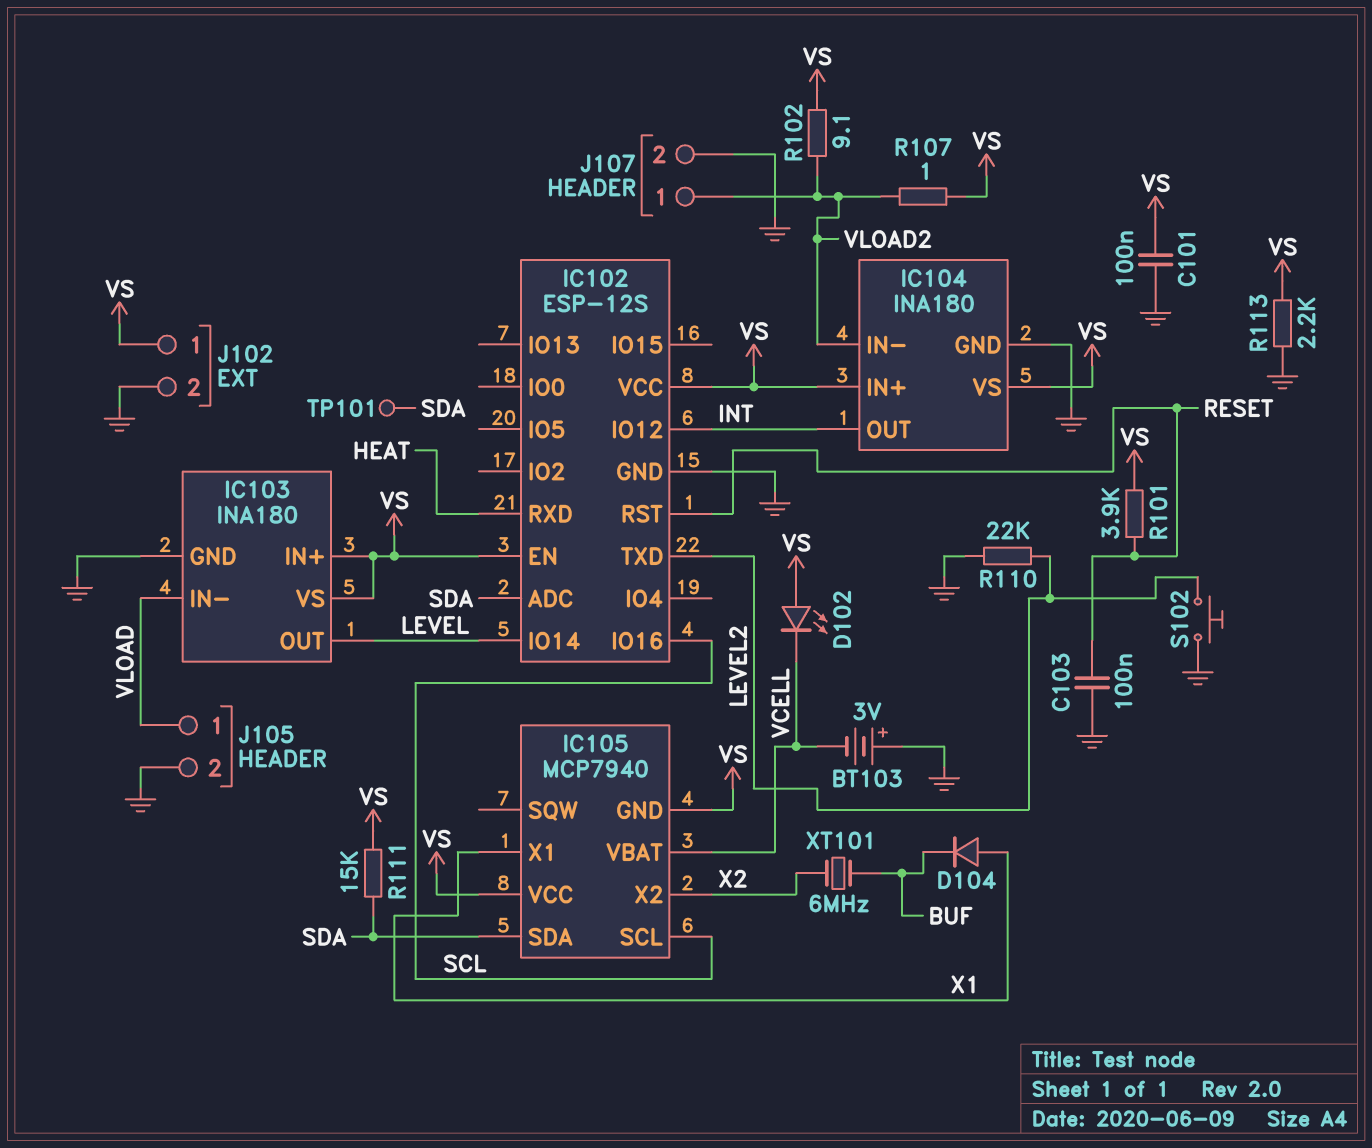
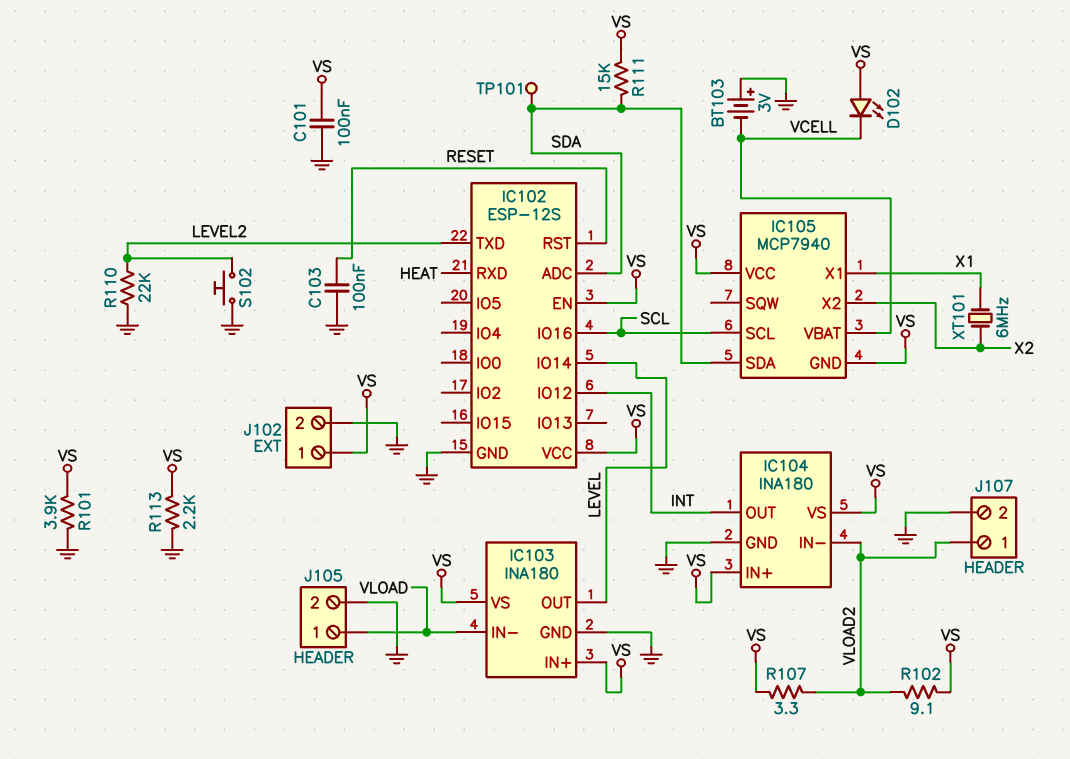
D104: diode (A X1, K BUF) -> none
R101: 3.9k (RESET, VS) -> 3.9k (GND, VS)
R107: 1 (VLOAD2, VS) -> 3.3 (VLOAD2, VS)
XT101: 6MHz (BUF, X2) -> 6MHz (X1, X2)

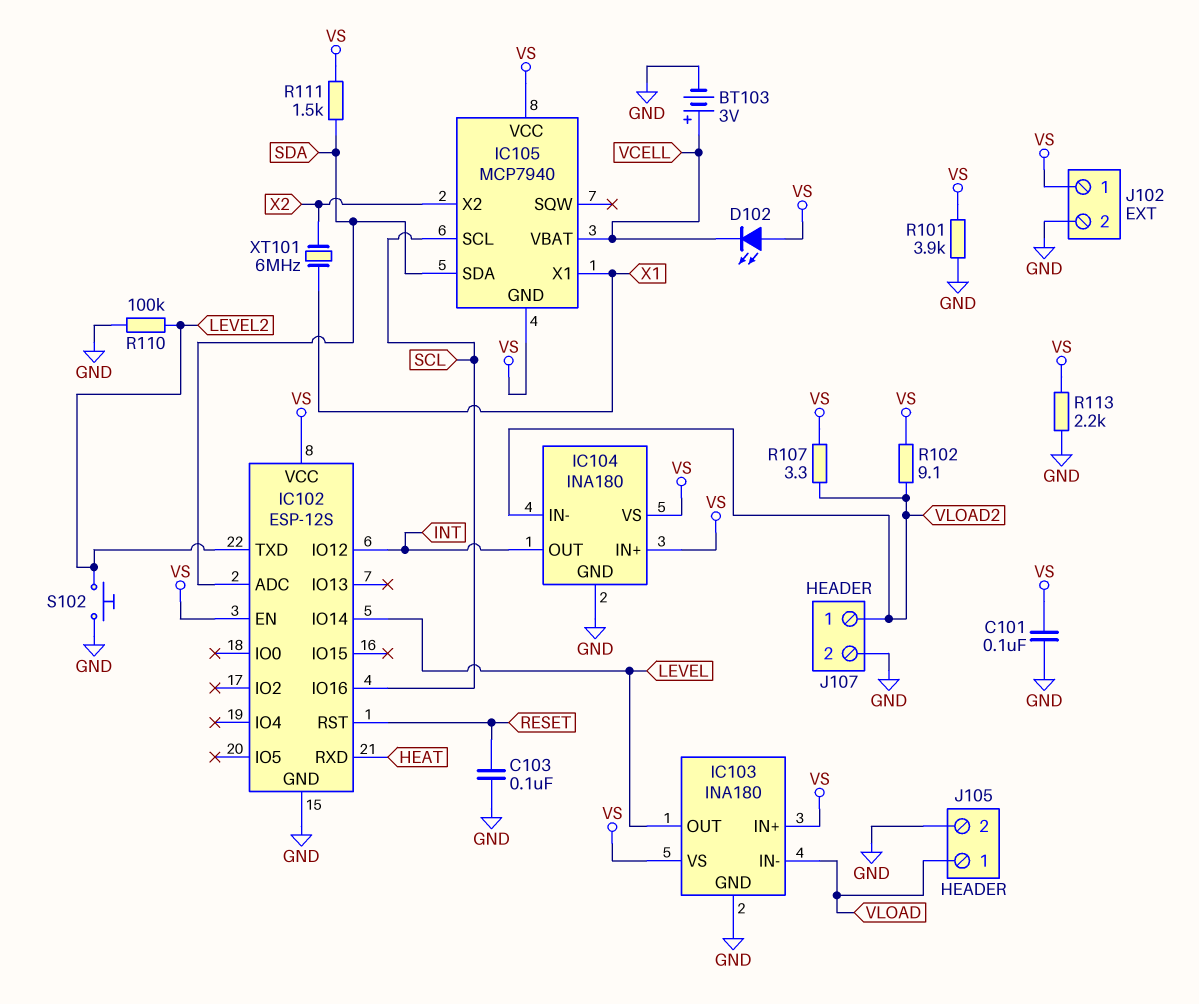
BT103: 3V (plus GND, minus VCELL) -> 3V (plus VCELL, minus GND)
R110: 22k (GND, LEVEL2) -> 100k (GND, LEVEL2)
R111: 15k (SDA, VS) -> 1.5k (SDA, VS)
TP101: test point (SDA) -> none

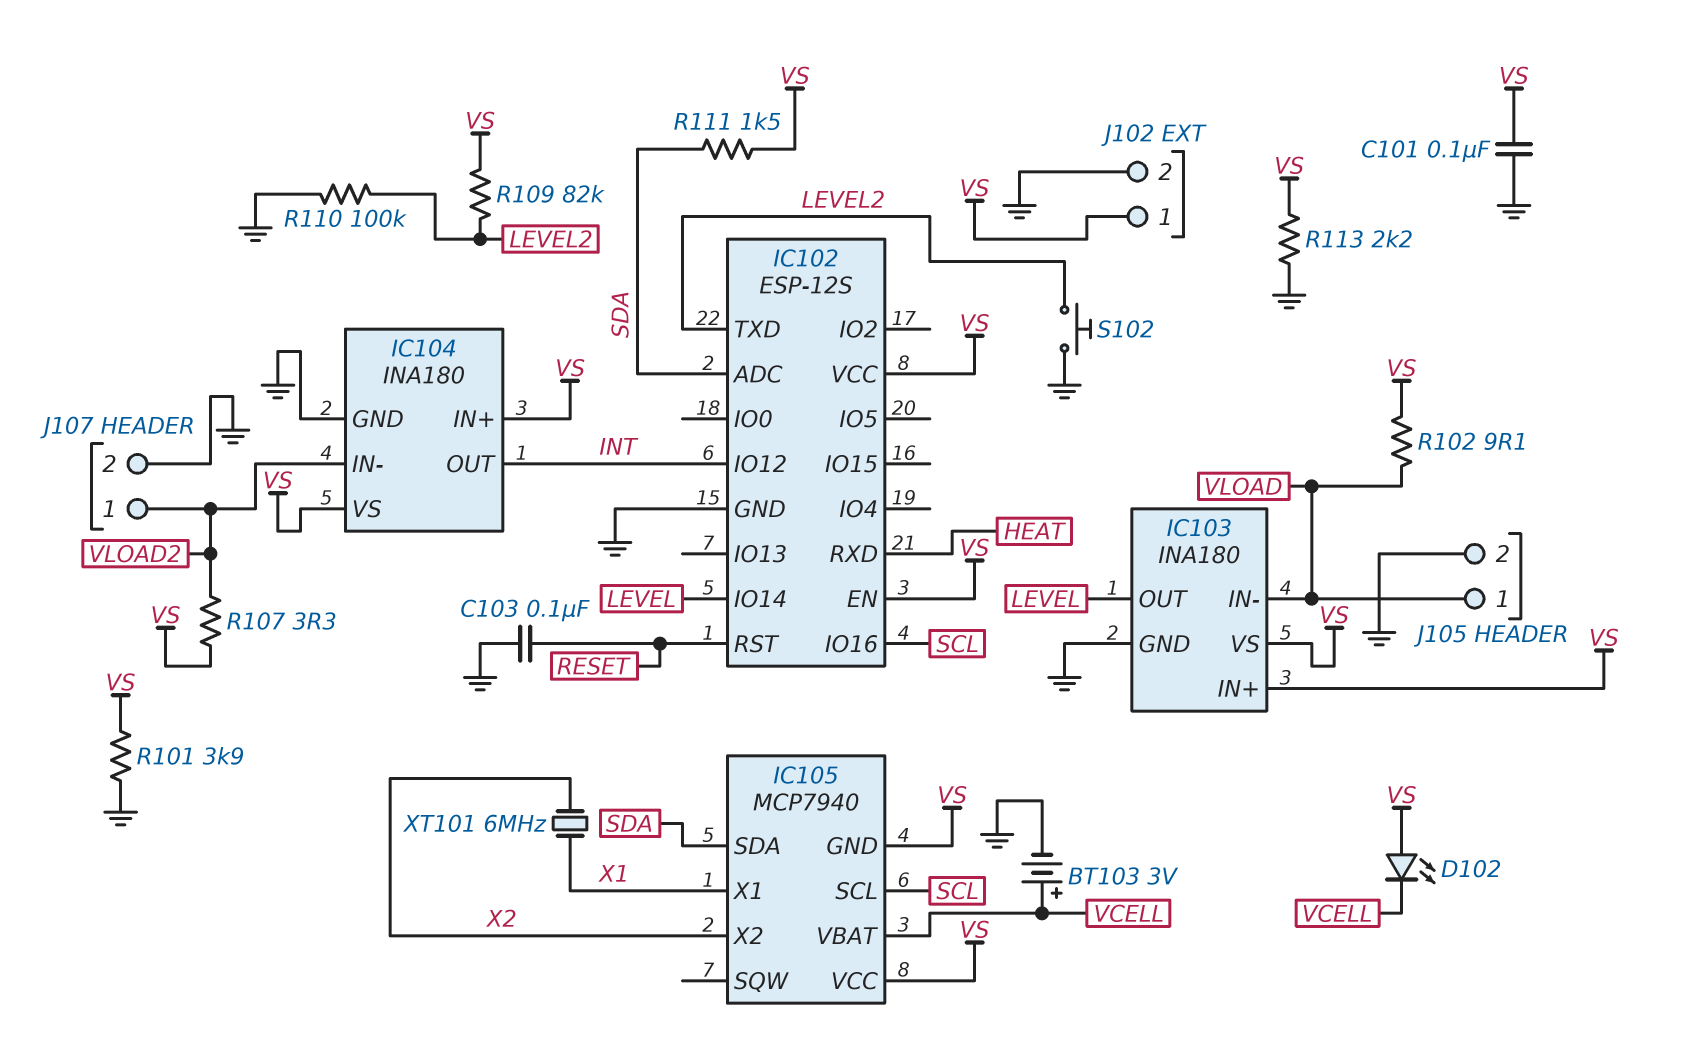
R102: 9.1 (VLOAD2, VS) -> 9.1 (VLOAD, VS)
R109: none -> 82k (LEVEL2, VS)

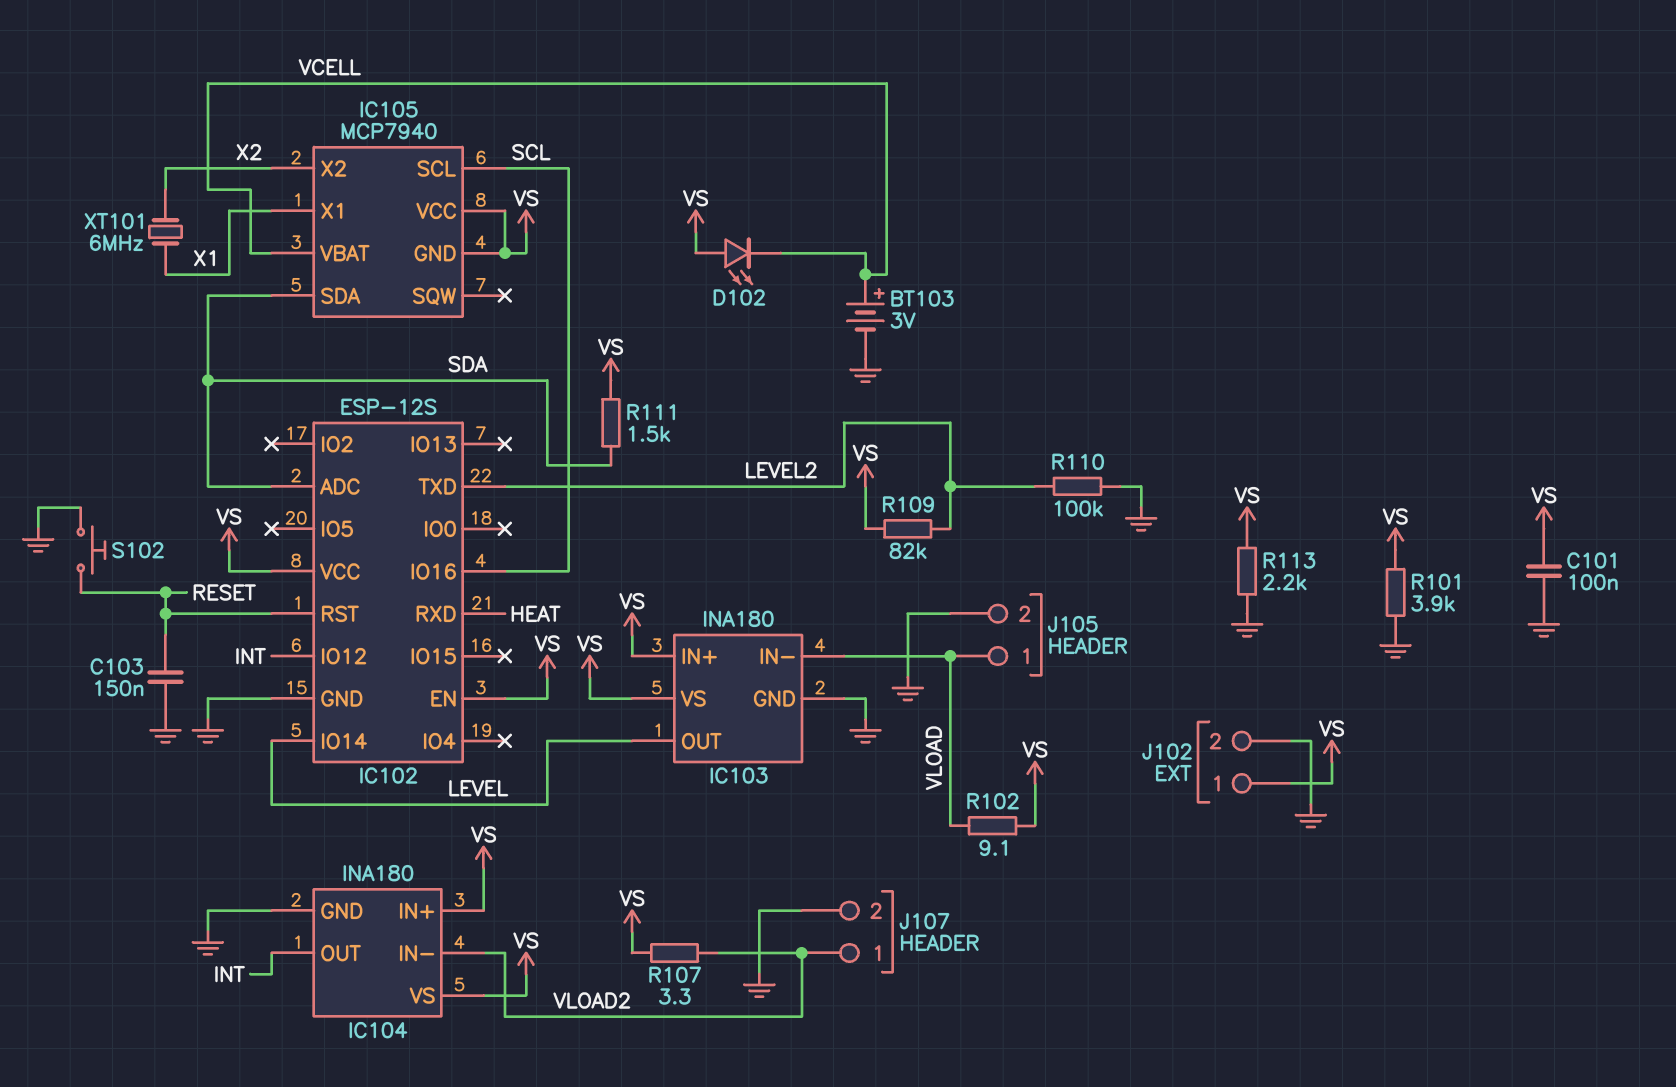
C103: 100nF (GND, RESET) -> 150nF (GND, RESET)
S102: button (GND, LEVEL2) -> button (GND, RESET)

